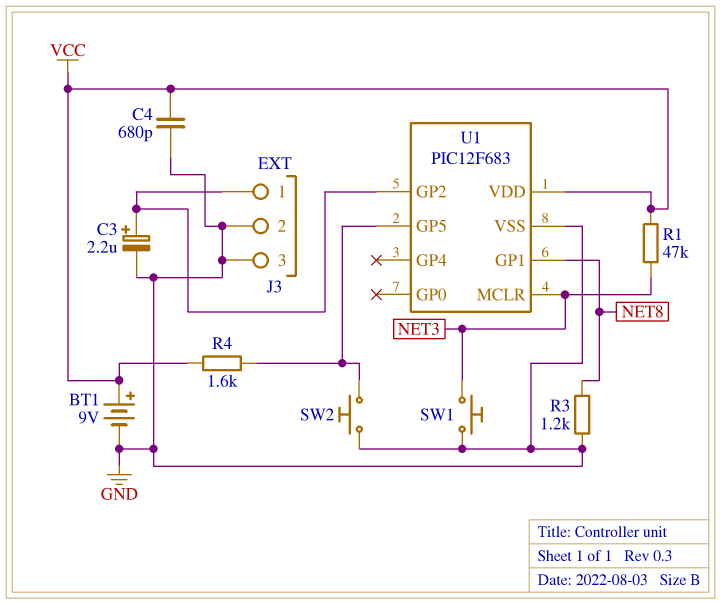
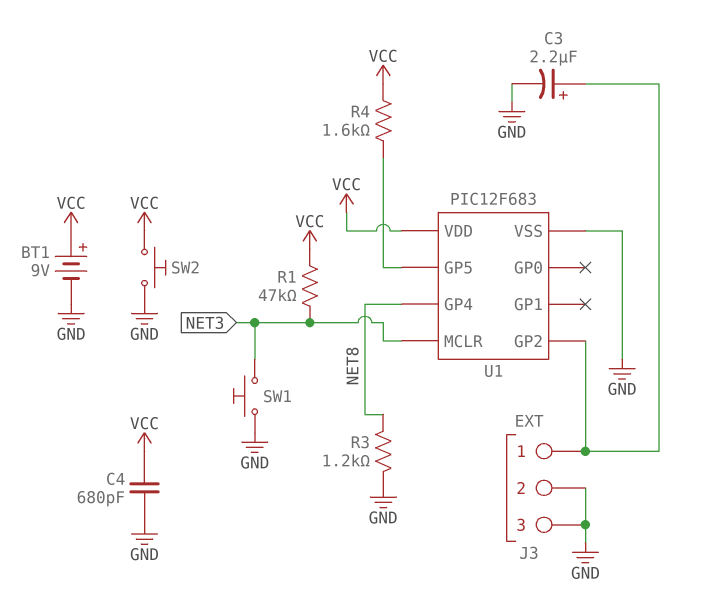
SW2: button (GND, U1/GP5) -> button (GND, VCC)
U1 pin GP1: NET8 -> none
U1 pin GP4: none -> NET8

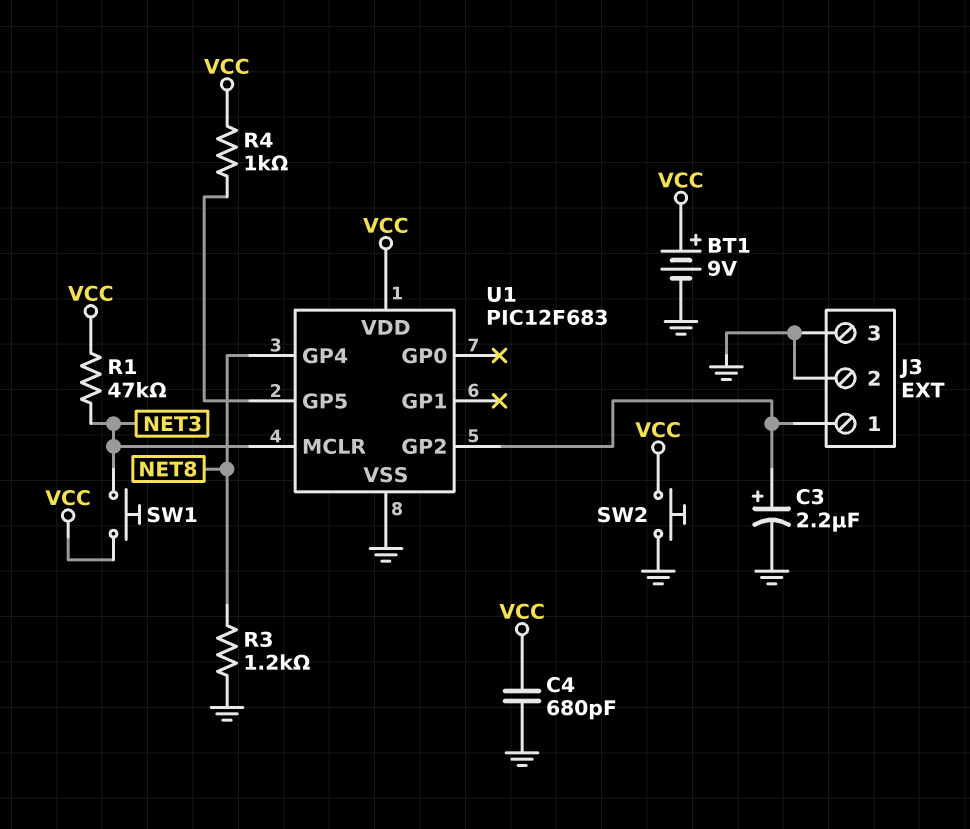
R4: 1.6k (U1/GP5, VCC) -> 1k (U1/GP5, VCC)
SW1: button (GND, NET3) -> button (NET3, VCC)

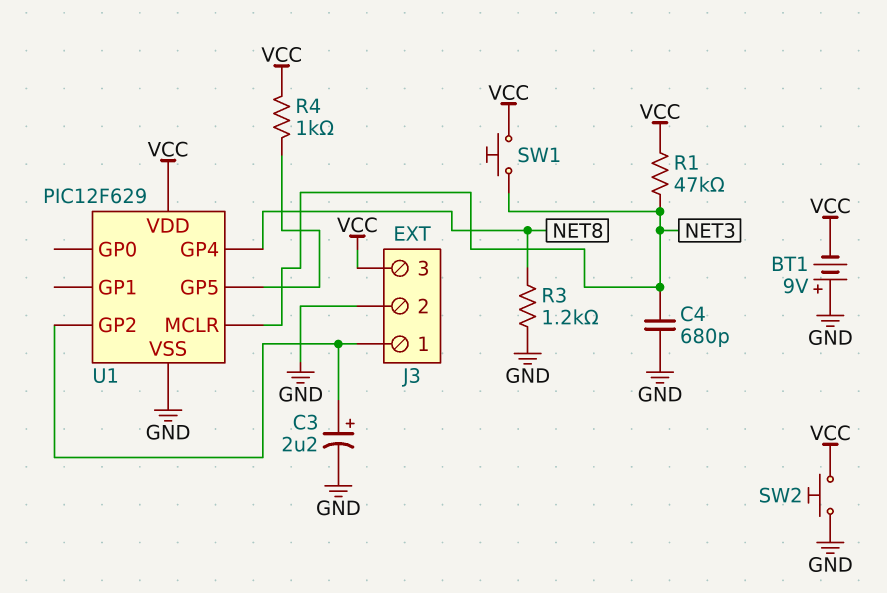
BT1: 9V (plus VCC, minus GND) -> 9V (plus GND, minus VCC)
C4: 680pF (GND, VCC) -> 680pF (GND, NET3)
J3 pin 3: GND -> VCC
U1: PIC12F683 -> PIC12F629

